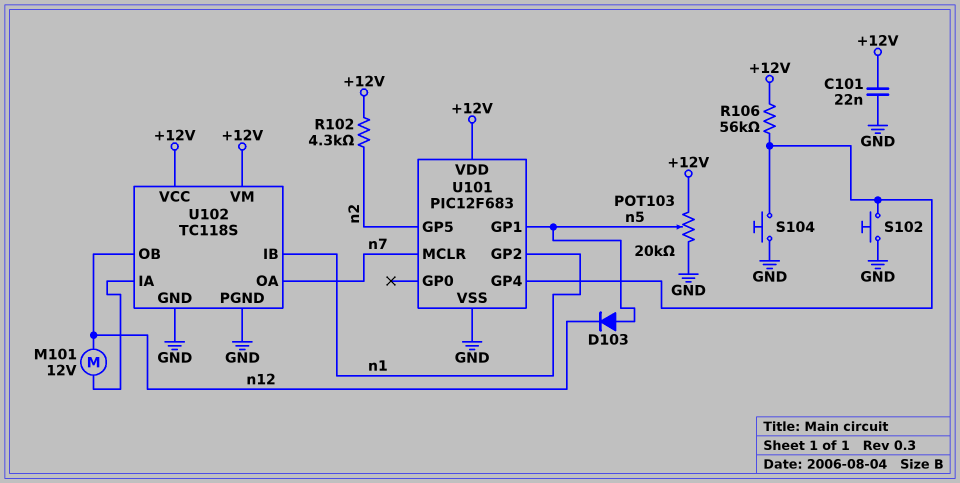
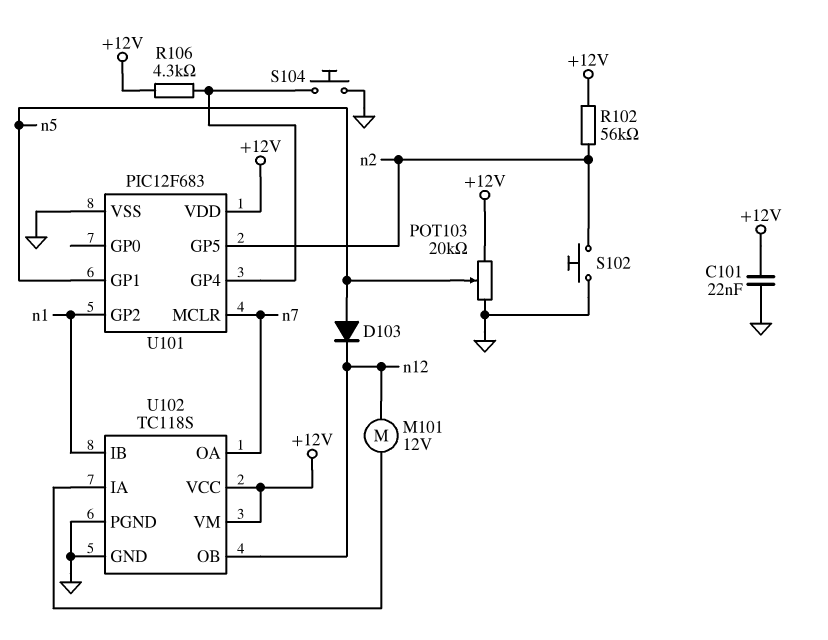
R102: 4.3k (+12V, n2) -> 56k (+12V, n2)
R106: 56k (+12V, U101/GP4) -> 4.3k (+12V, U101/GP4)
S102: button (GND, U101/GP4) -> button (GND, n2)

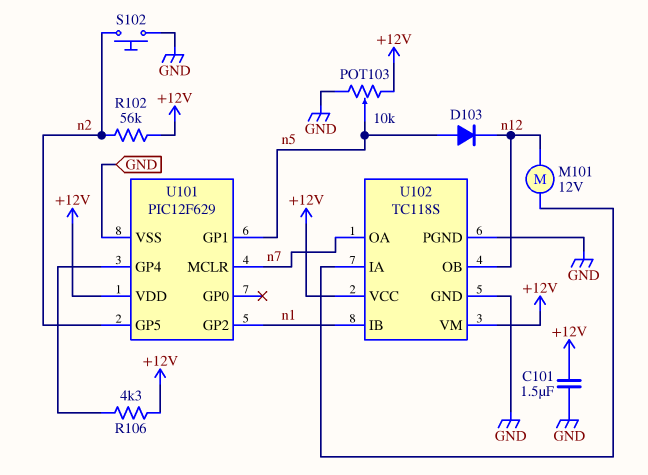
C101: 22nF (+12V, GND) -> 1.5uF (+12V, GND)
POT103: 20k (+12V, GND, wiper n5) -> 10k (+12V, GND, wiper n5)
S104: button (GND, U101/GP4) -> none
U101: PIC12F683 -> PIC12F629

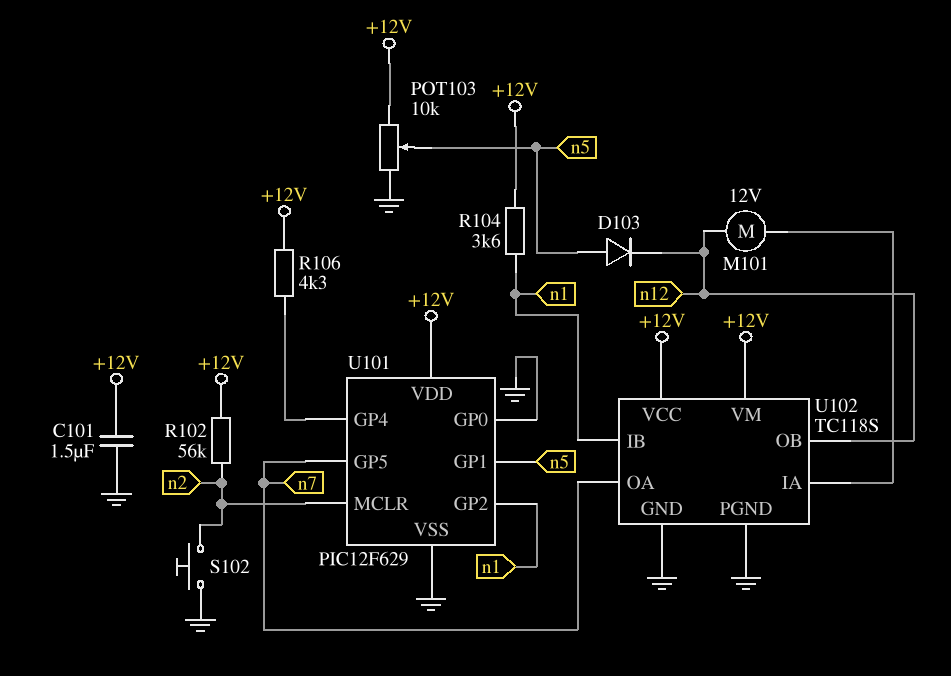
R104: none -> 3.6k (+12V, n1)
U101 pin GP0: none -> GND
U101 pin GP5: n2 -> n7
U101 pin MCLR: n7 -> n2

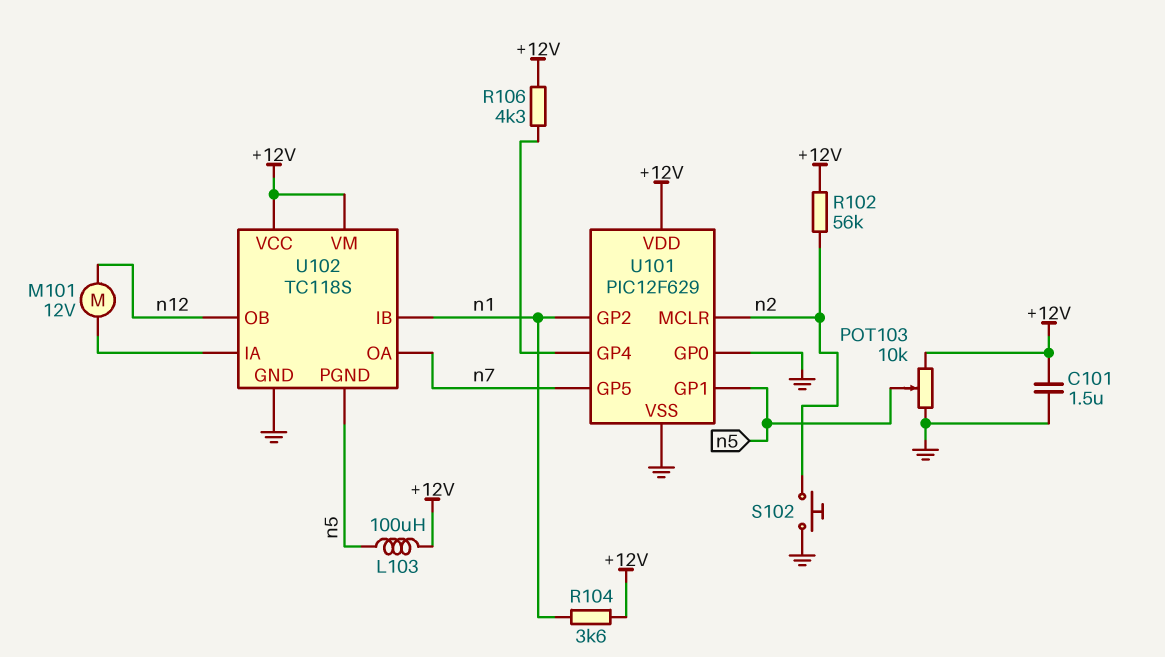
D103: diode (A n5, K n12) -> none
L103: none -> 100uH (+12V, n5)
U102 pin PGND: GND -> n5

